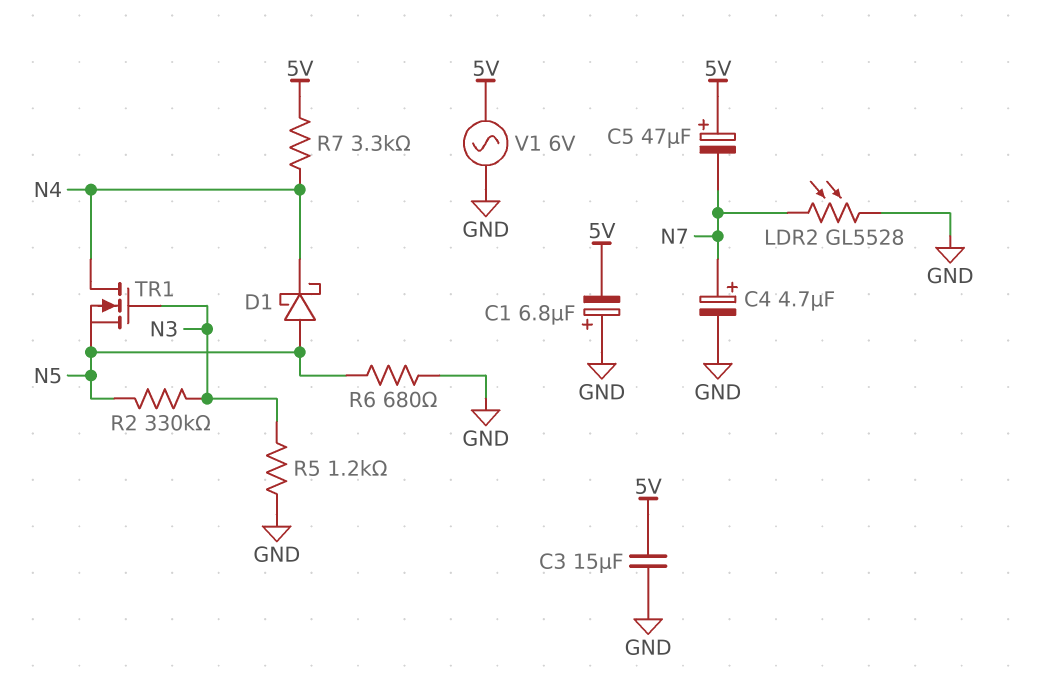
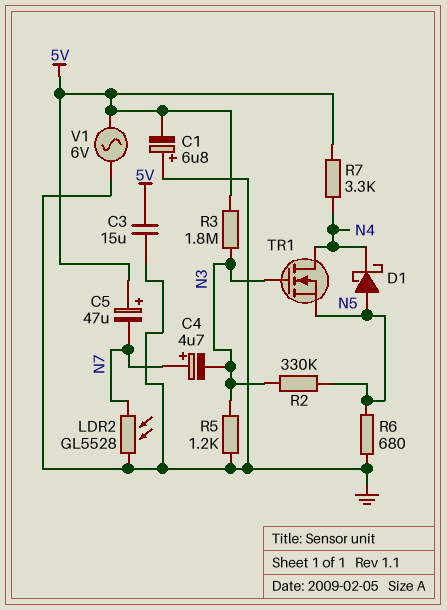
C4: 4.7uF (plus N7, minus GND) -> 4.7uF (plus N7, minus N3)
R3: none -> 1.8M (5V, N3)

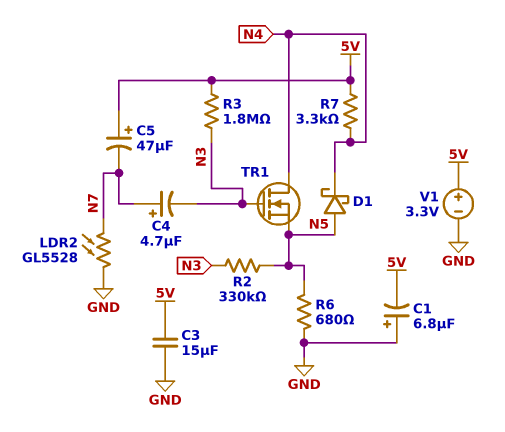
R5: 1.2k (GND, N3) -> none
V1: AC 6V (5V, GND) -> 3.3V (plus 5V, minus GND)

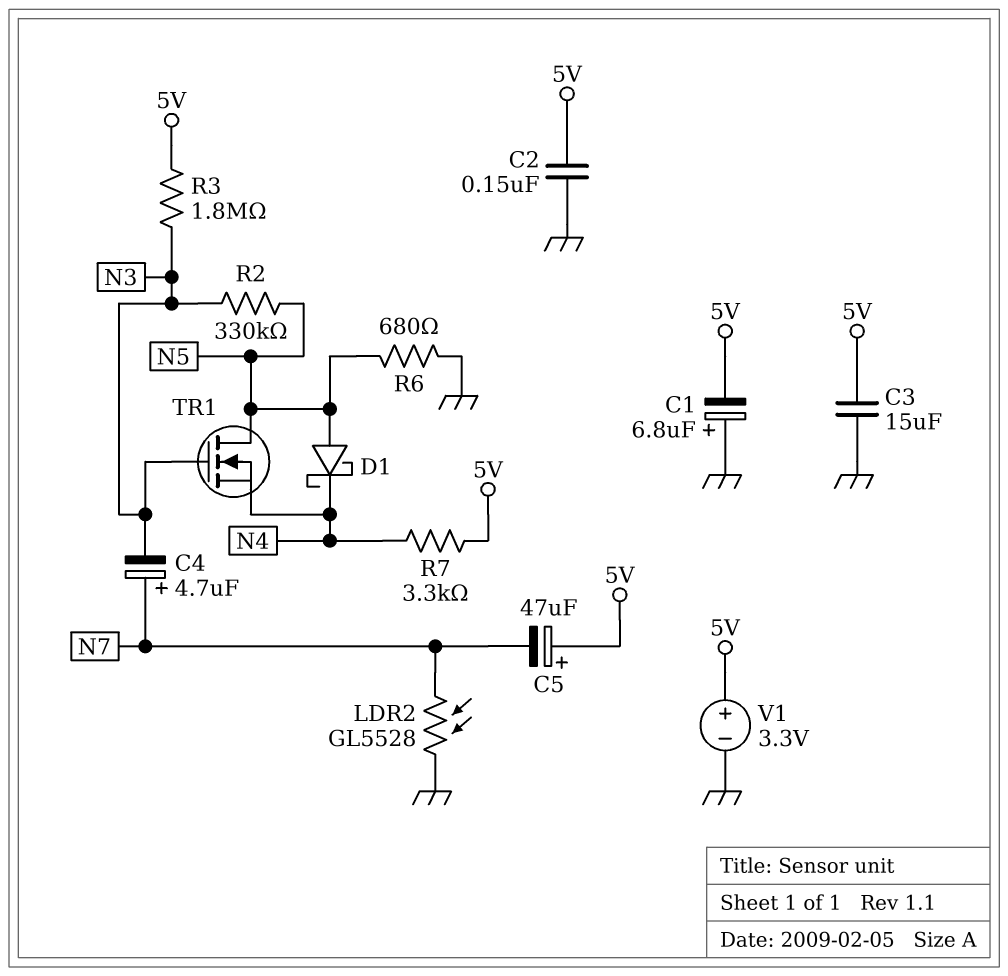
C2: none -> 150nF (5V, GND)
TR1: NMOS (G N3, D N4, S N5) -> NMOS (G N3, D N5, S N4)

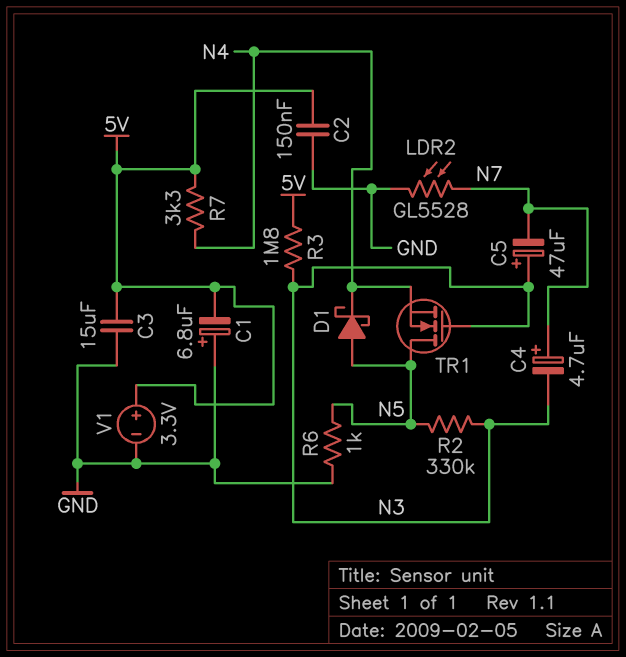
C5: 47uF (plus 5V, minus N7) -> 47uF (plus N3, minus N7)
R6: 680 (GND, N5) -> 1k (GND, N5)

